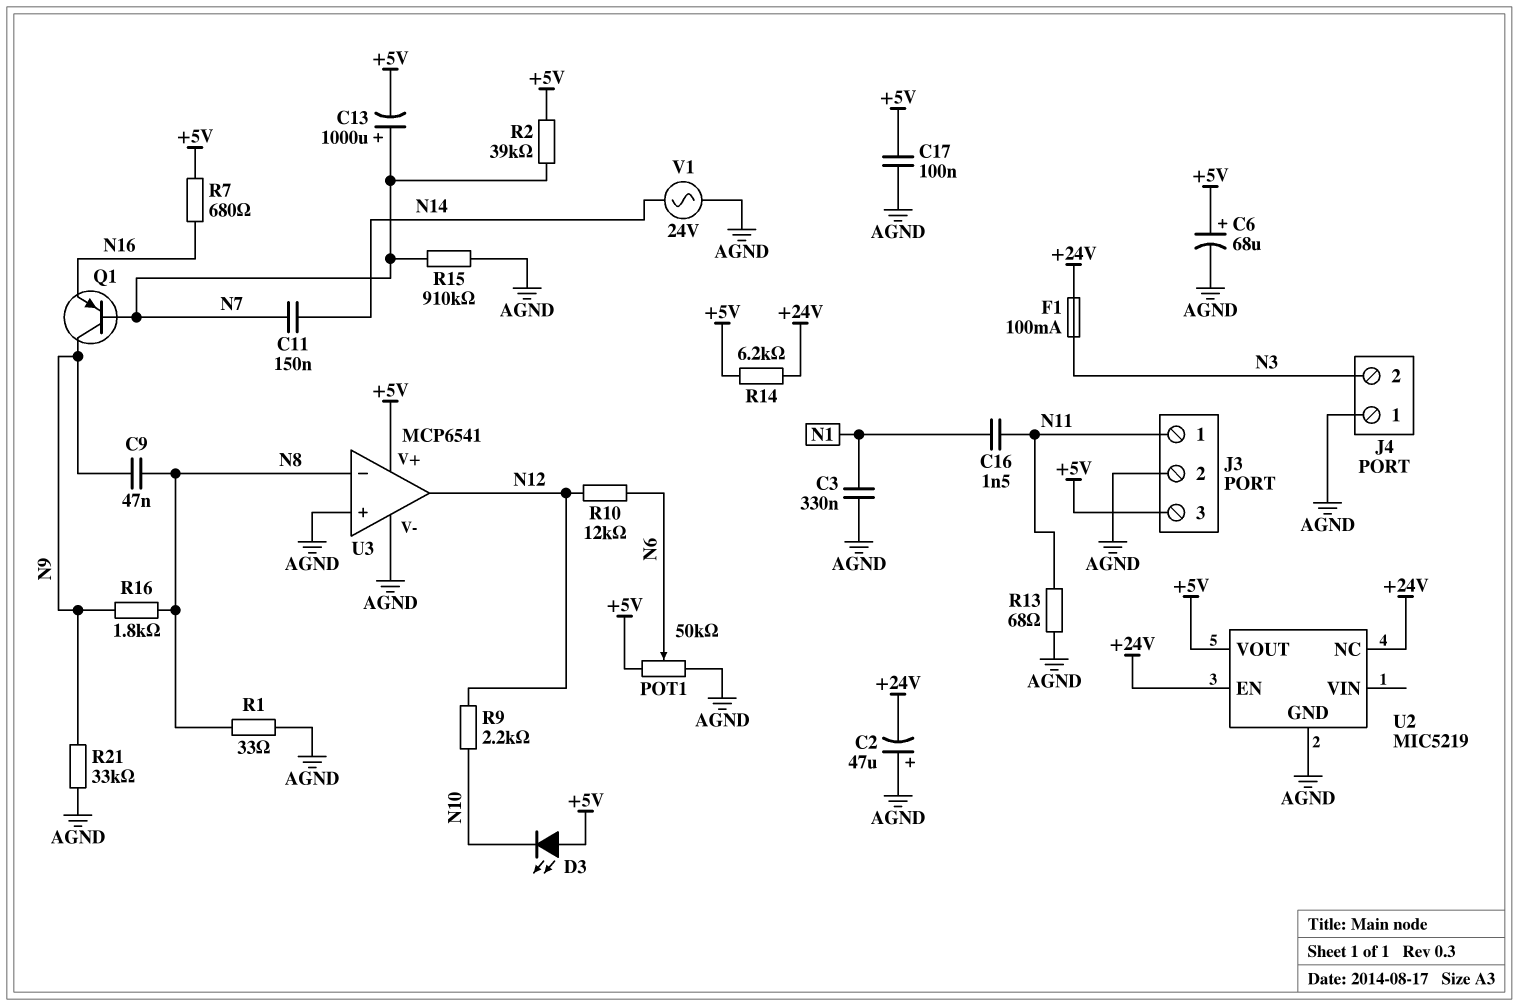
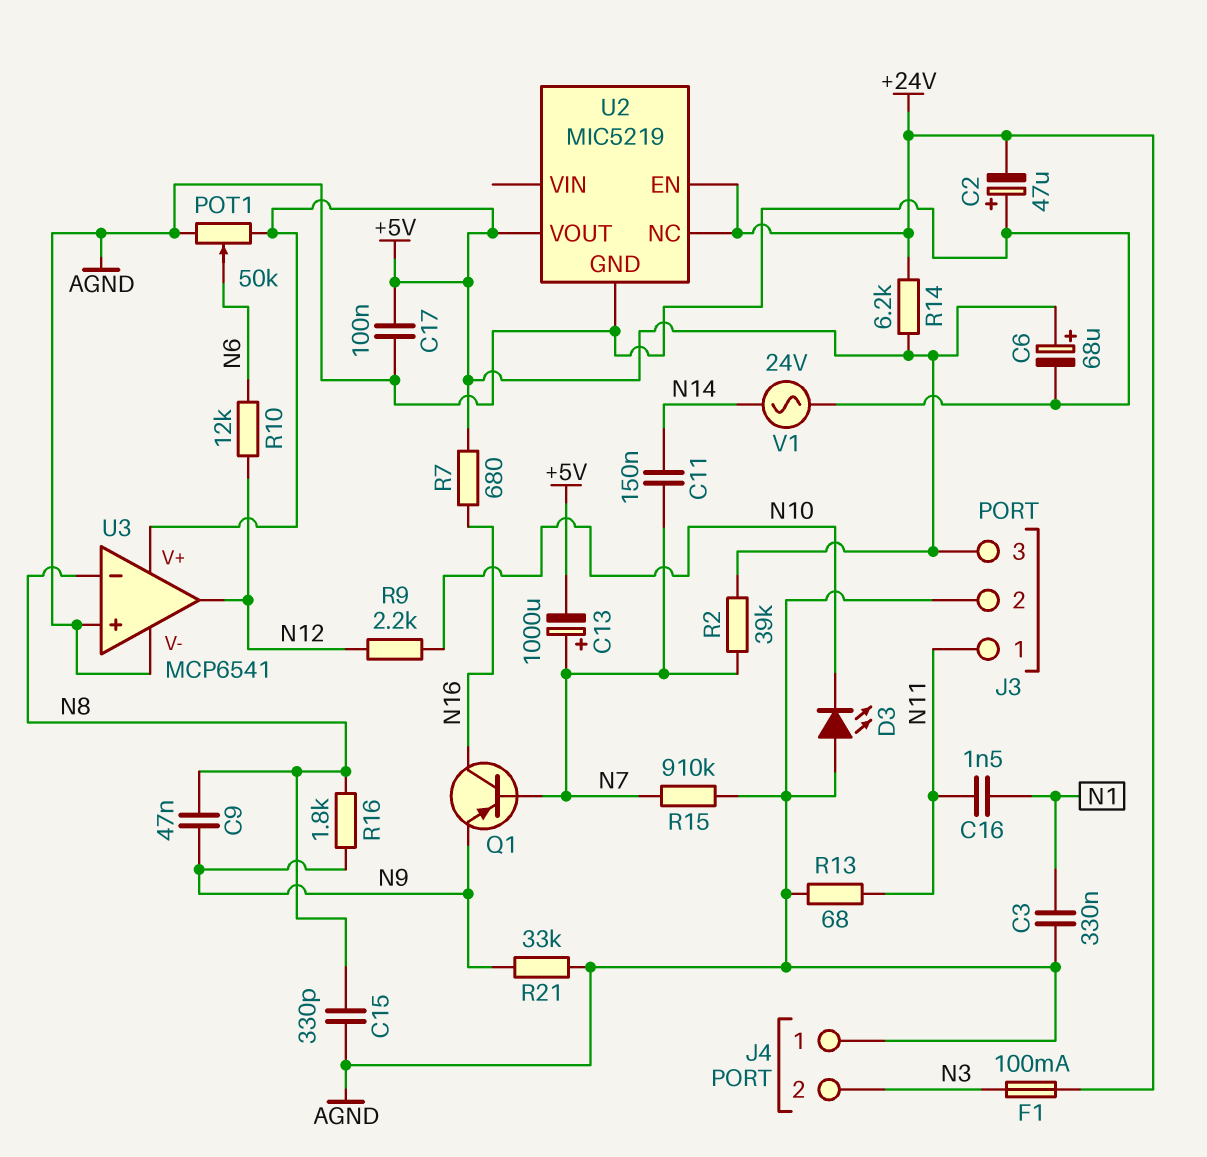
C15: none -> 330pF (AGND, N8)
D3: LED (A +5V, K N10) -> LED (A AGND, K N10)
Q1: PNP (B N7, C N9, E N16) -> PNP (B N7, C N16, E N9)
R1: 33 (AGND, N8) -> none

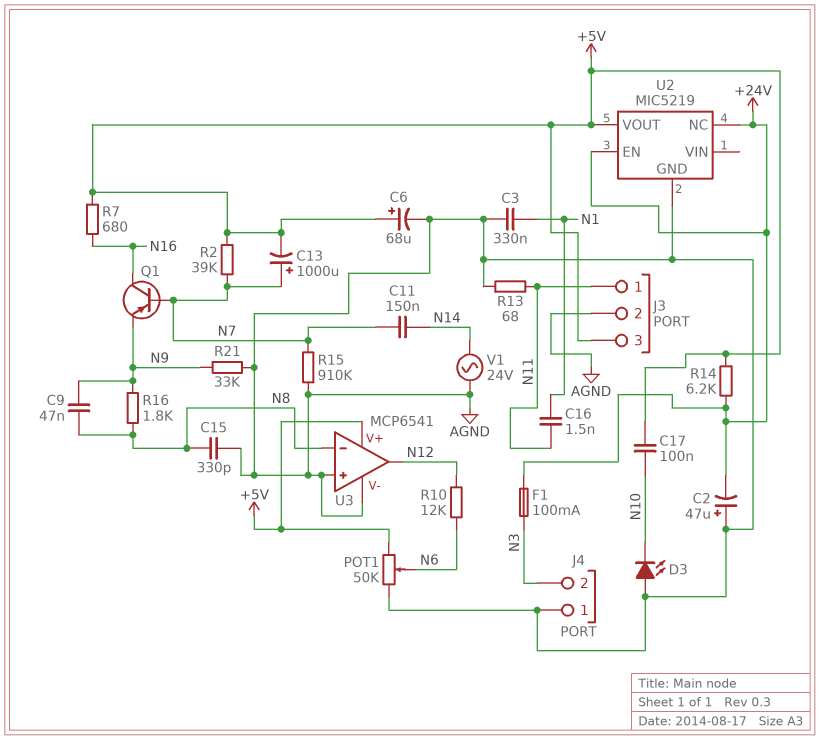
C17: 100nF (+5V, AGND) -> 100nF (+5V, N10)
R9: 2.2k (N10, N12) -> none

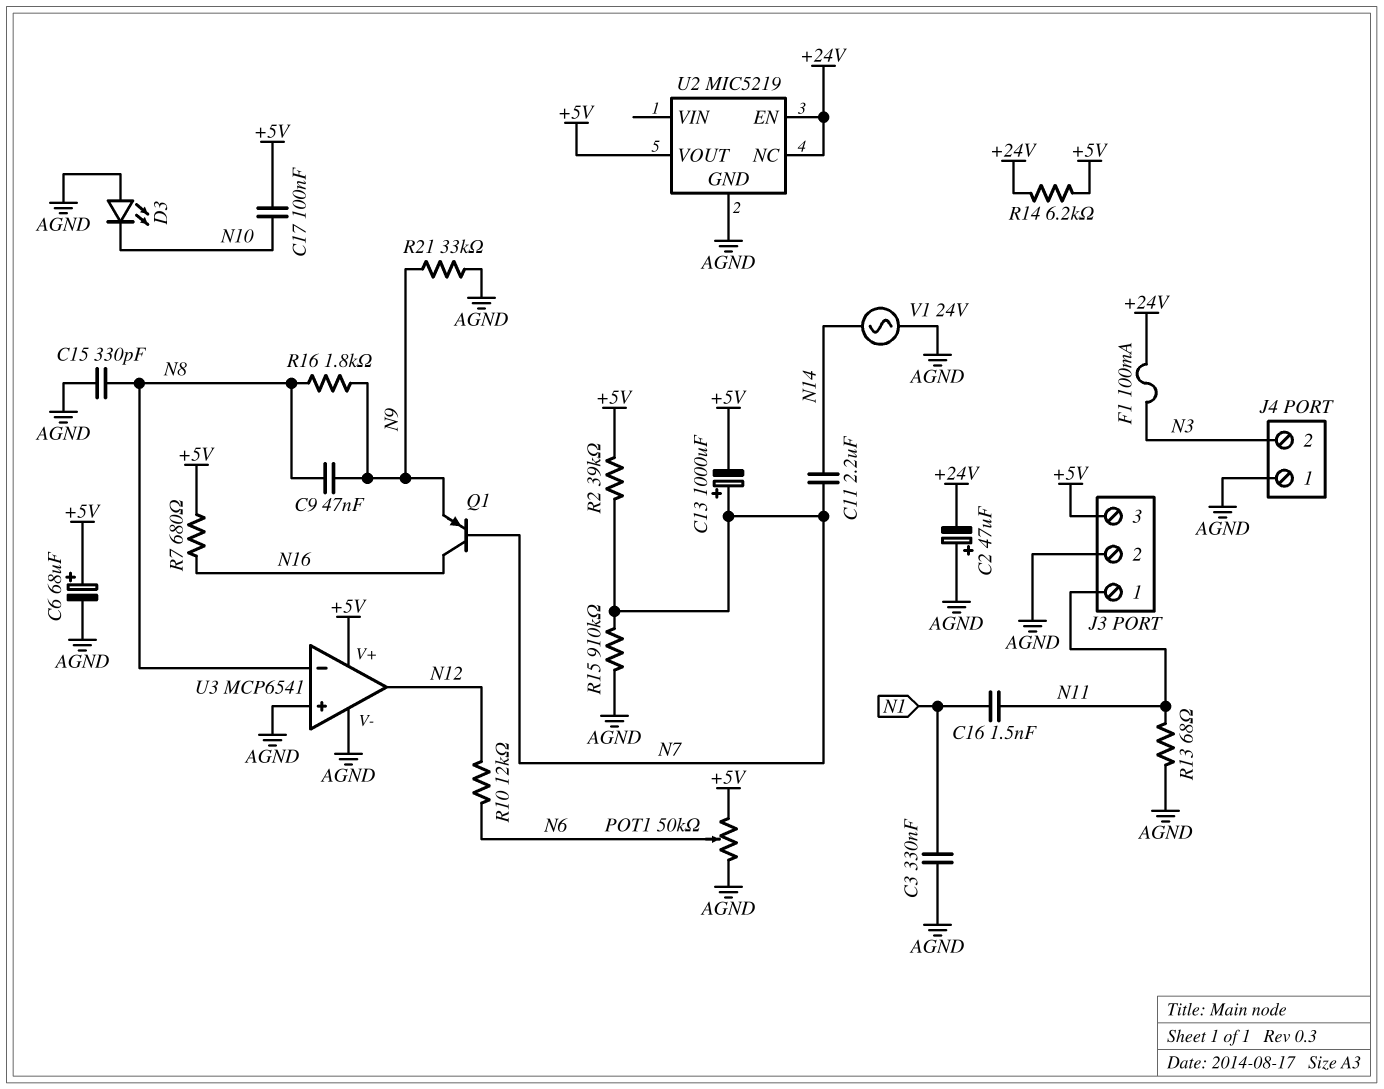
C11: 150nF (N7, N14) -> 2.2uF (N7, N14)

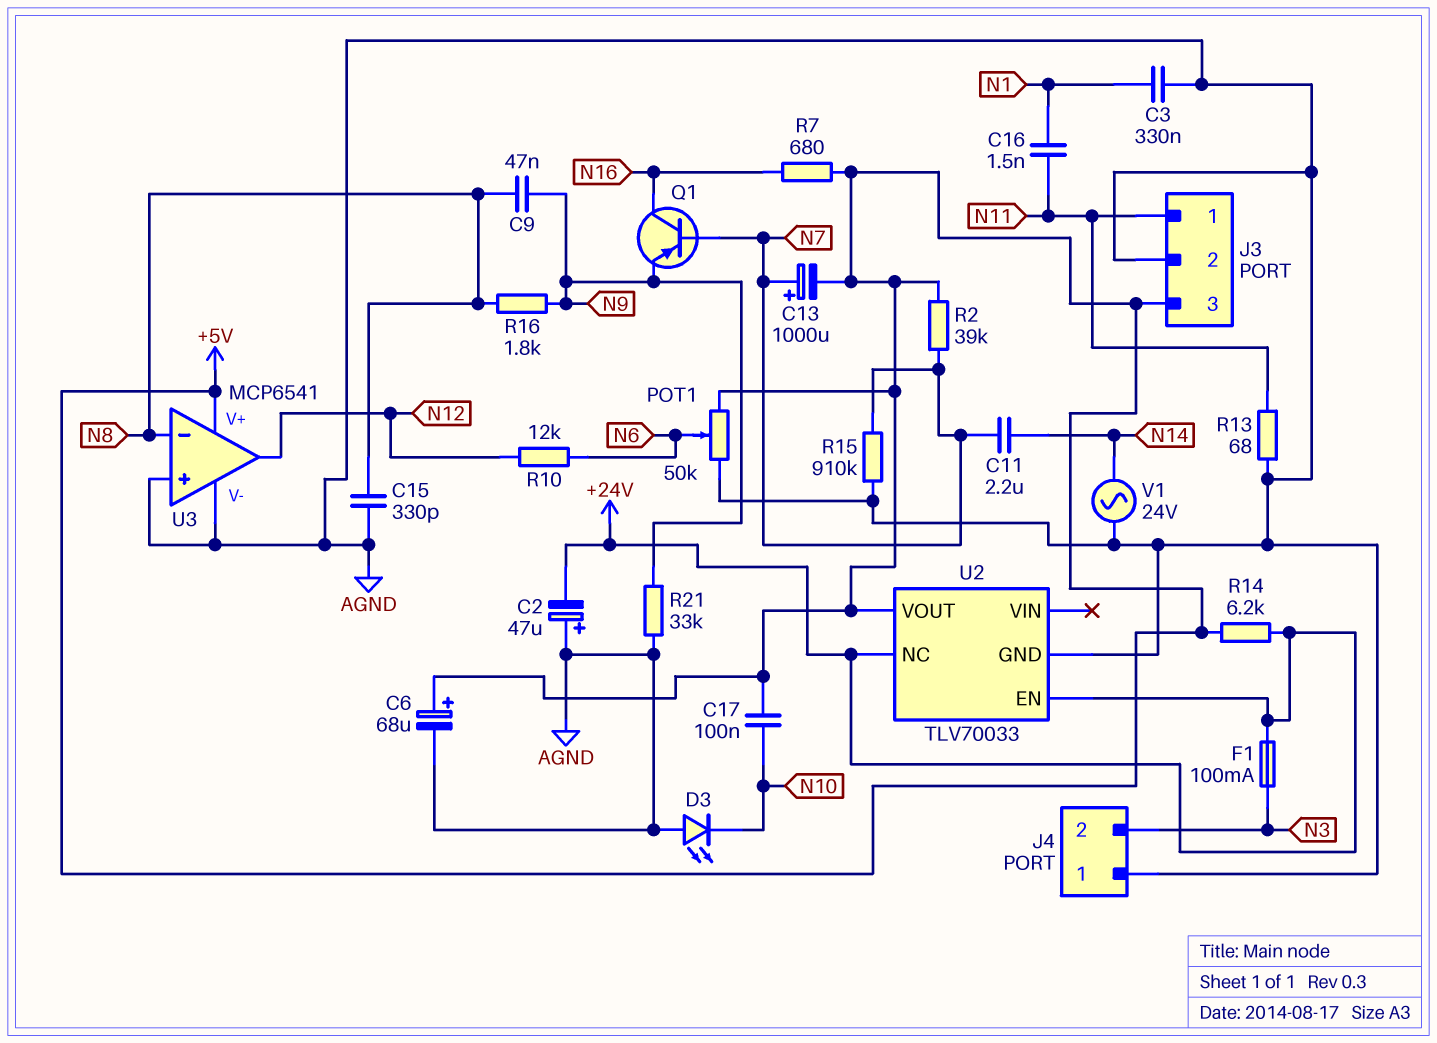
U2: MIC5219 -> TLV70033

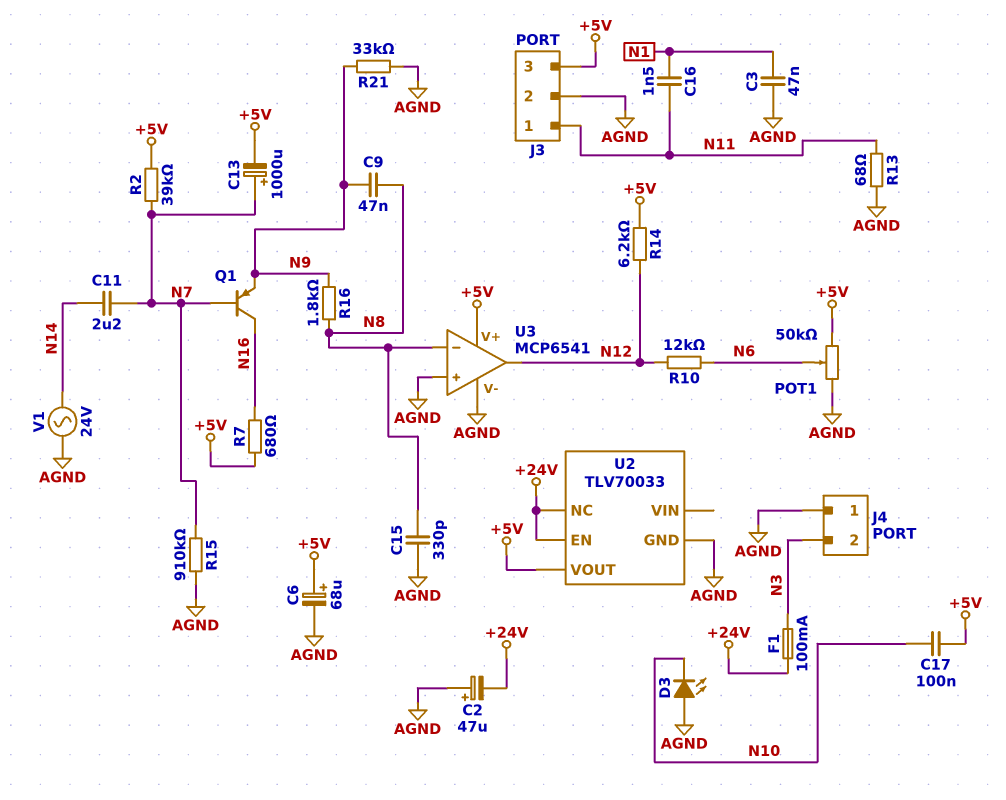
C3: 330nF (AGND, N1) -> 47nF (AGND, N1)
R14: 6.2k (+5V, +24V) -> 6.2k (+5V, N12)

